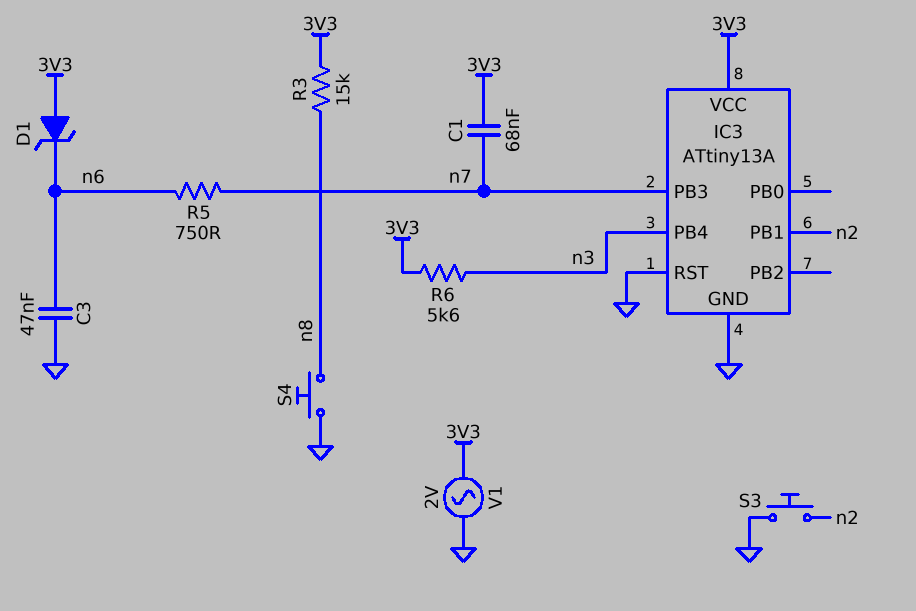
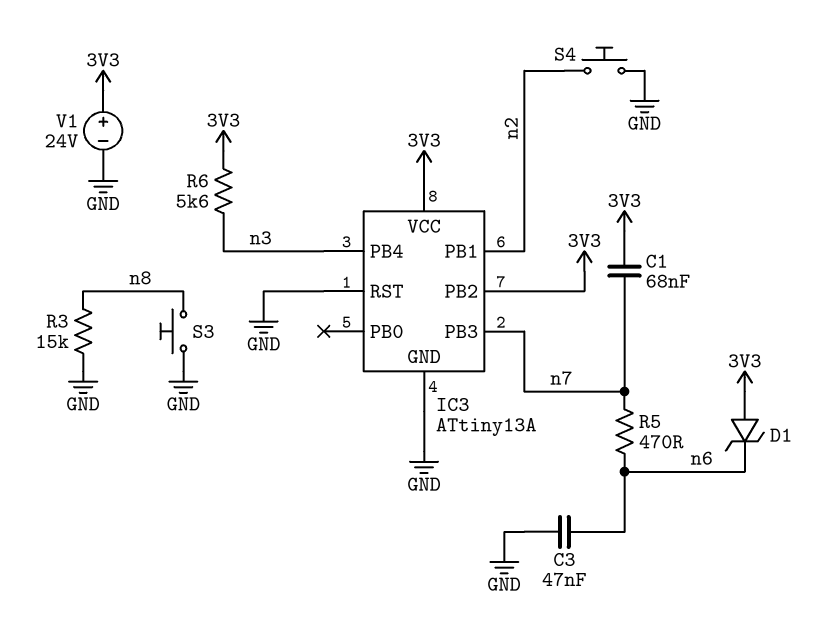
IC3 pin PB2: none -> 3V3
R3: 15k (3V3, n8) -> 15k (GND, n8)
R5: 750 (n6, n7) -> 470 (n6, n7)
S3: button (GND, n2) -> button (GND, n8)
S4: button (GND, n8) -> button (GND, n2)
V1: AC 2V (3V3, GND) -> 24V (plus 3V3, minus GND)

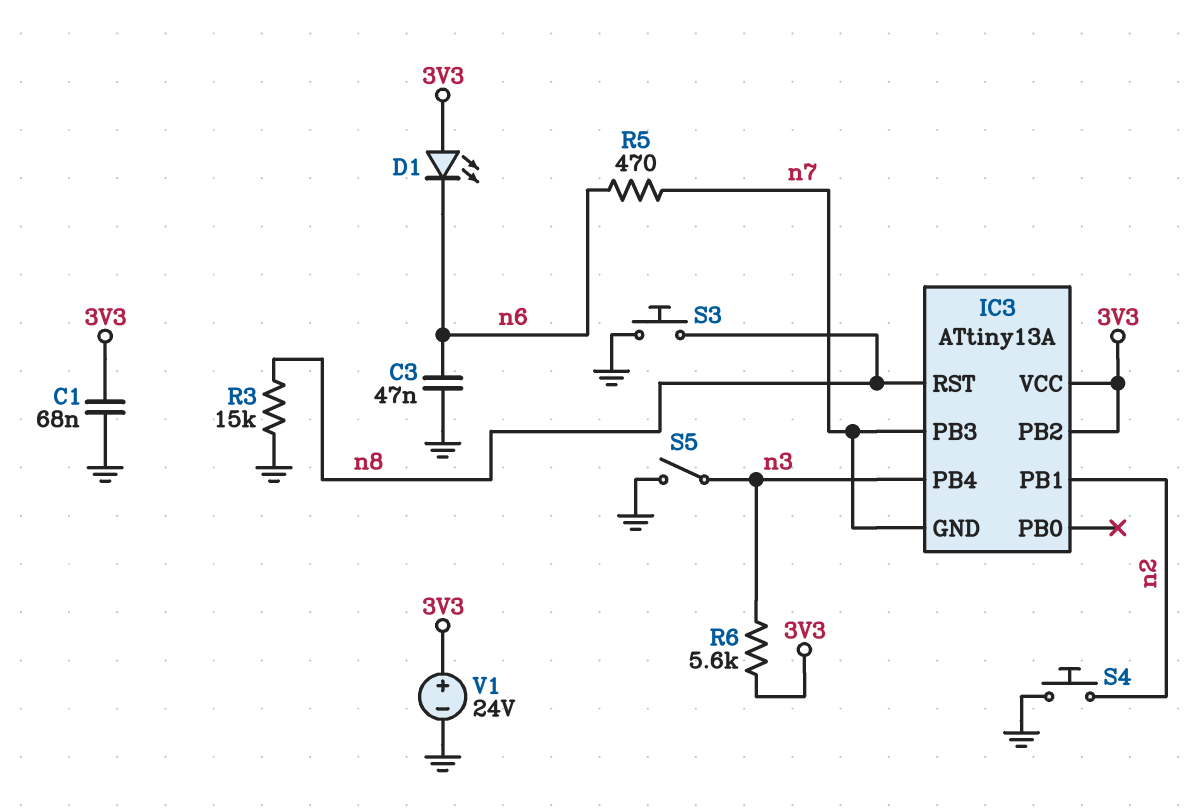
C1: 68nF (3V3, n7) -> 68nF (3V3, GND)
D1: zener (A 3V3, K n6) -> LED (A 3V3, K n6)
IC3 pin GND: GND -> n7
IC3 pin RST: GND -> n8
S5: none -> switch (GND, n3)

